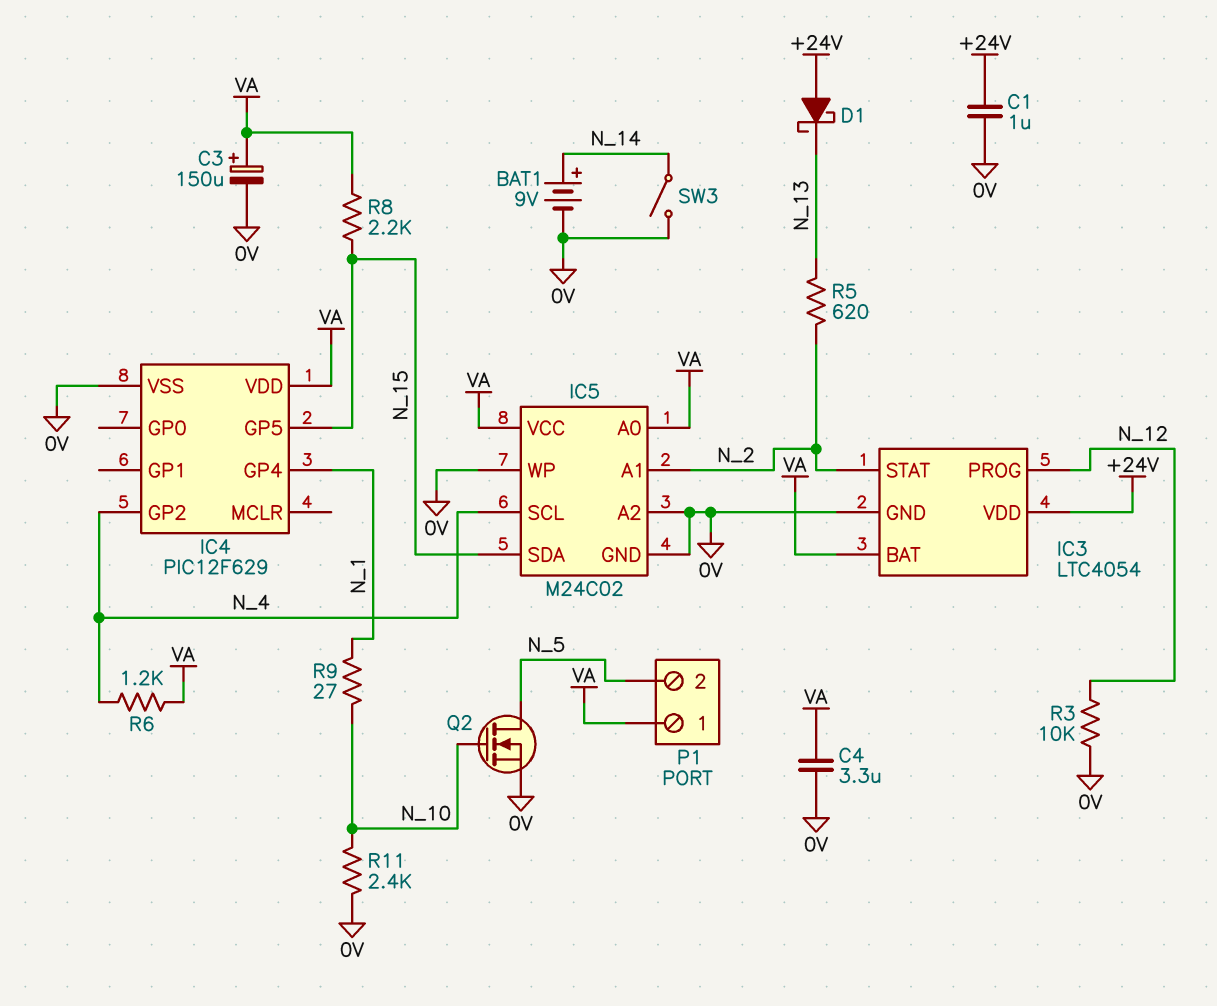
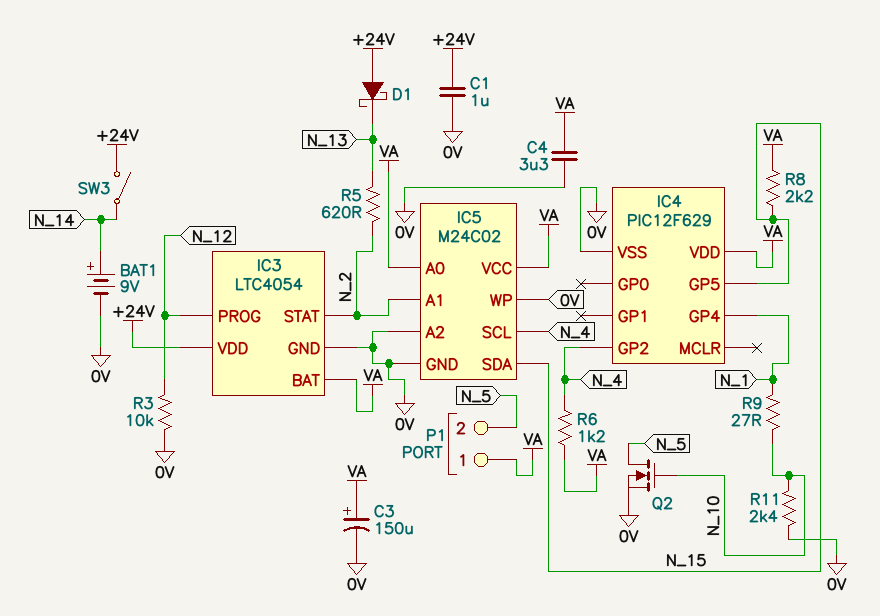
SW3: switch (0V, N_14) -> switch (+24V, N_14)

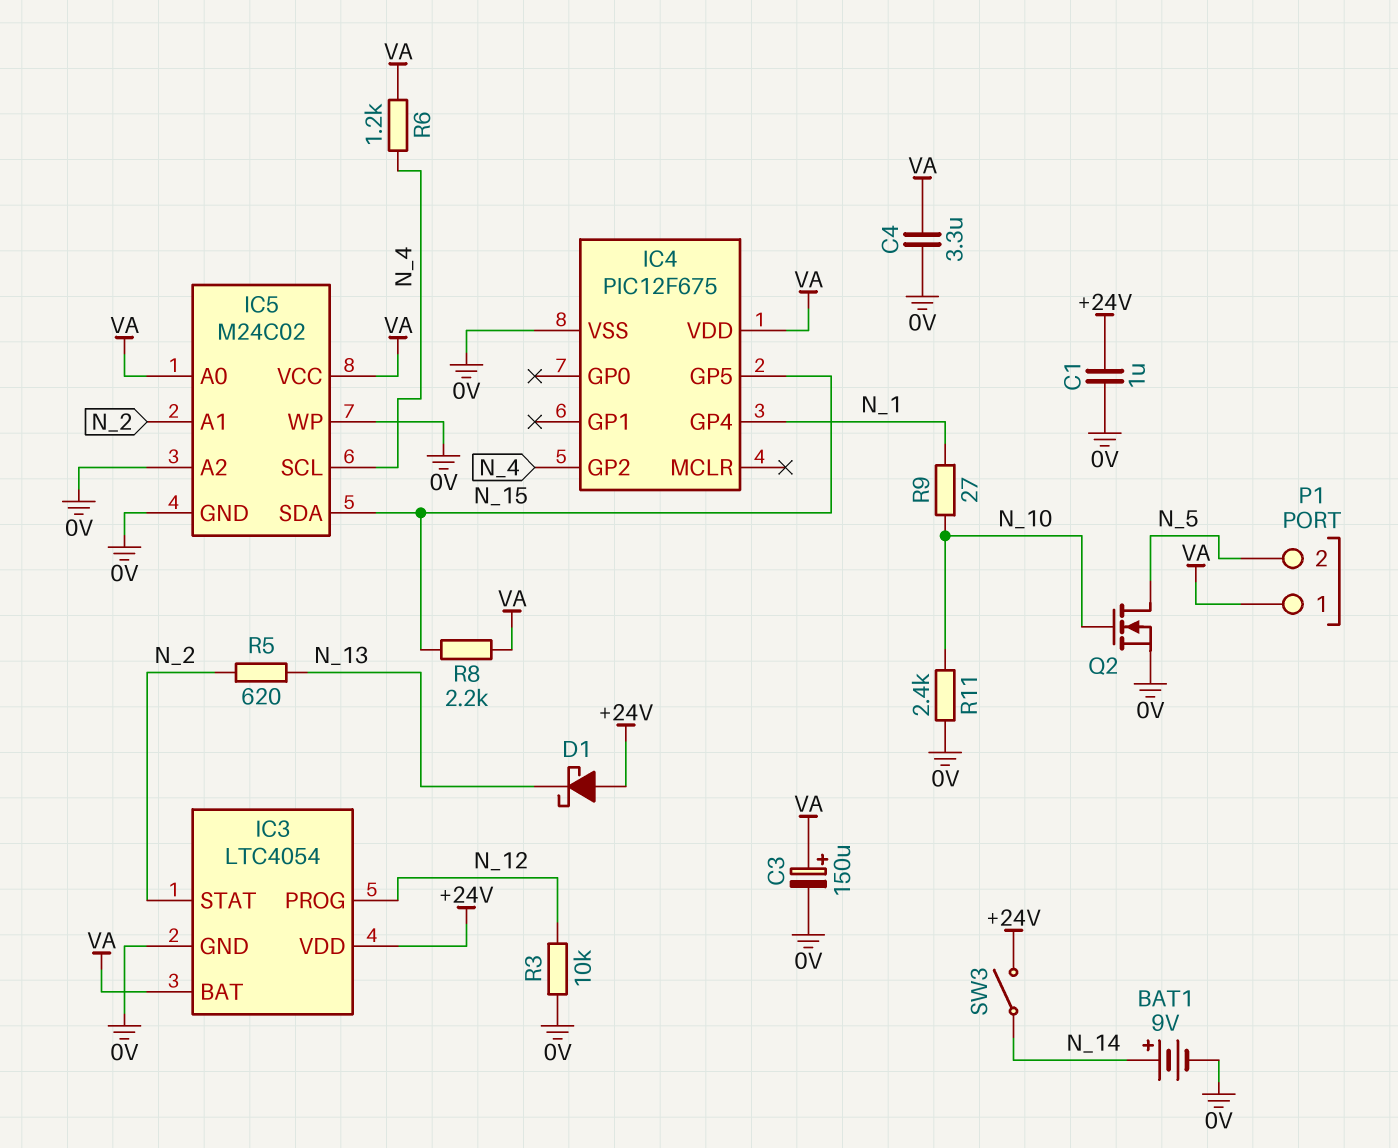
IC4: PIC12F629 -> PIC12F675

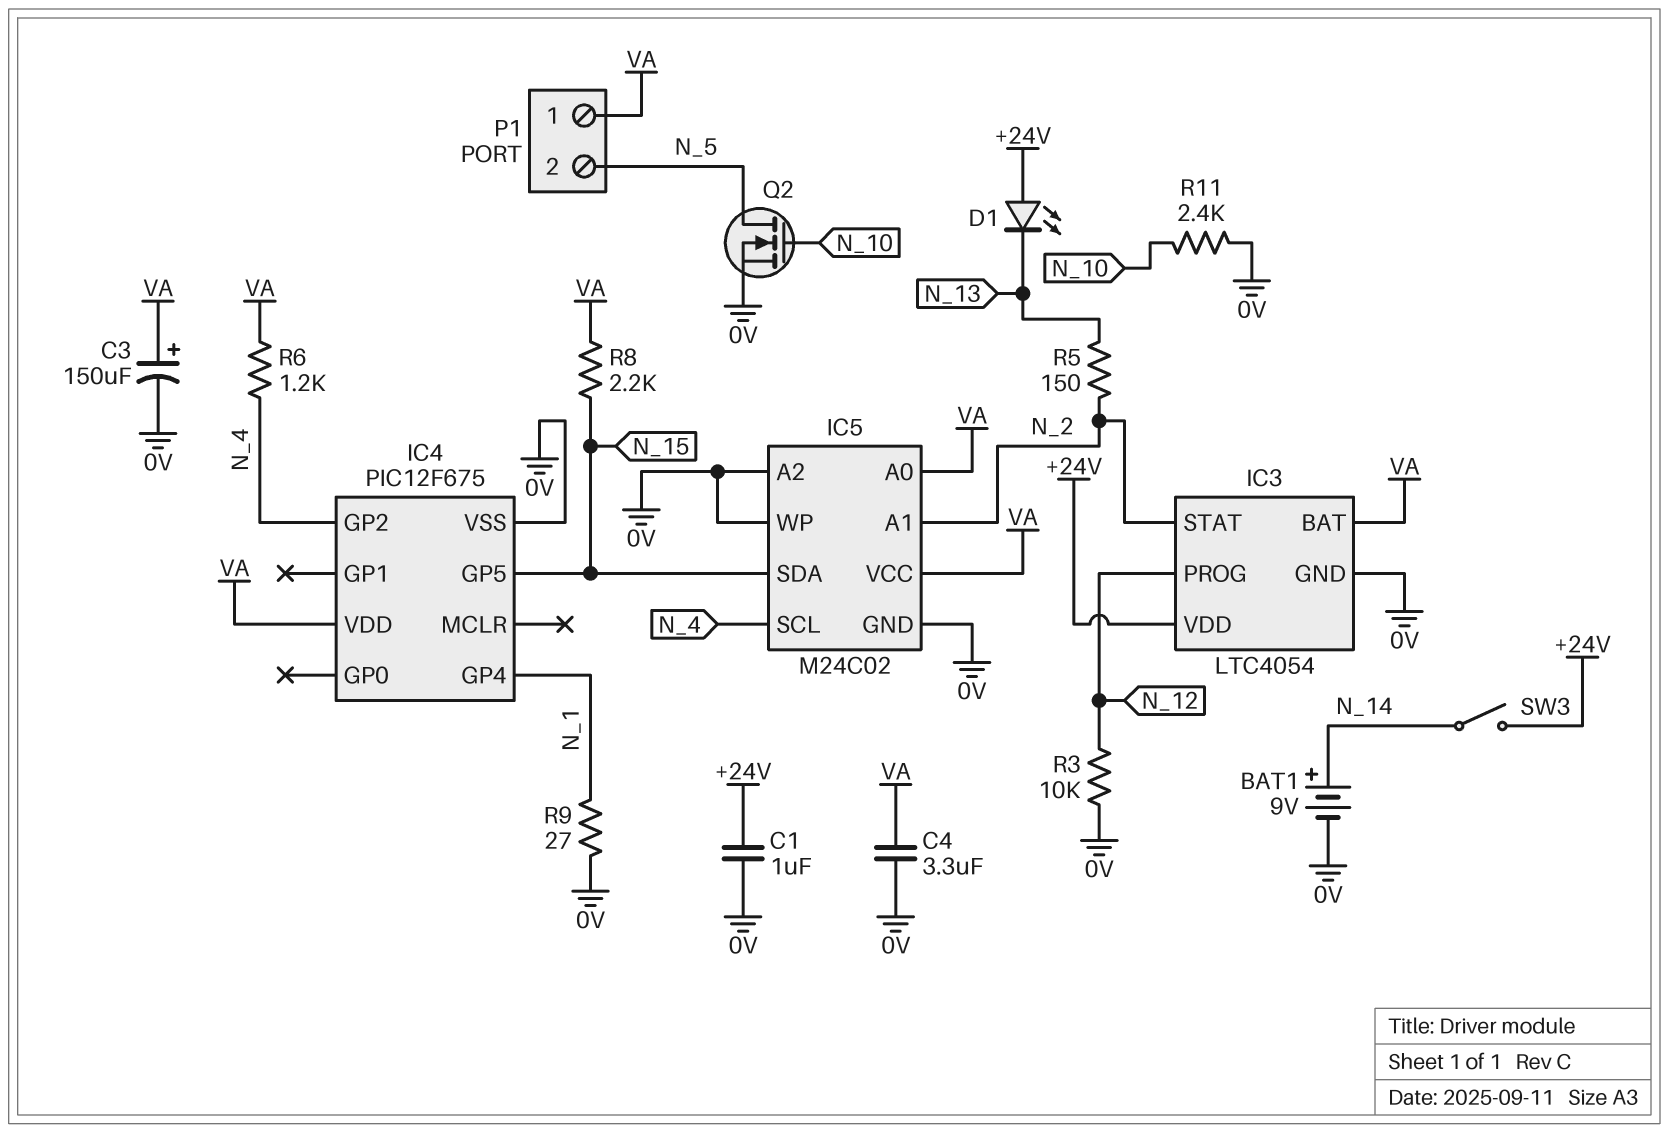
D1: schottky (A +24V, K N_13) -> LED (A +24V, K N_13)
R5: 620 (N_2, N_13) -> 150 (N_2, N_13)
R9: 27 (N_1, N_10) -> 27 (0V, N_1)

